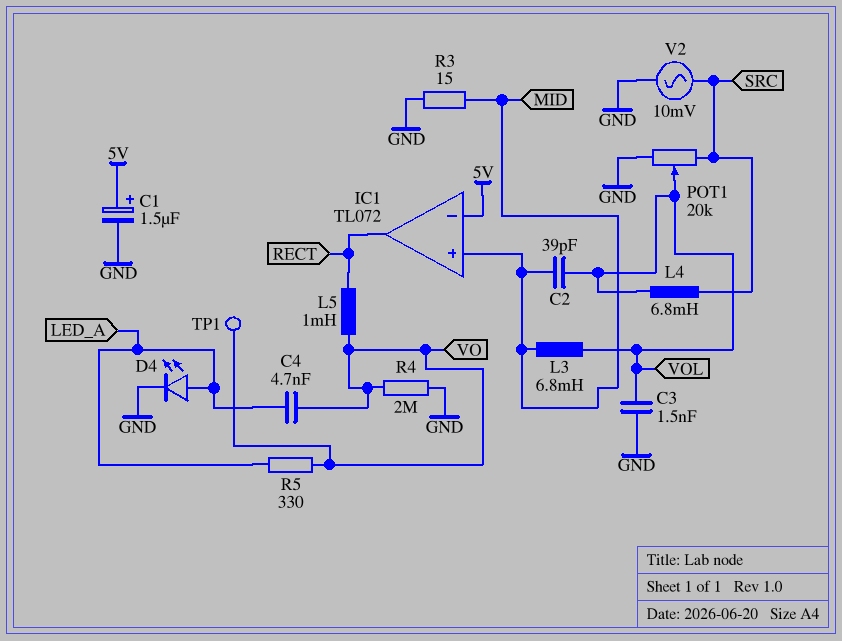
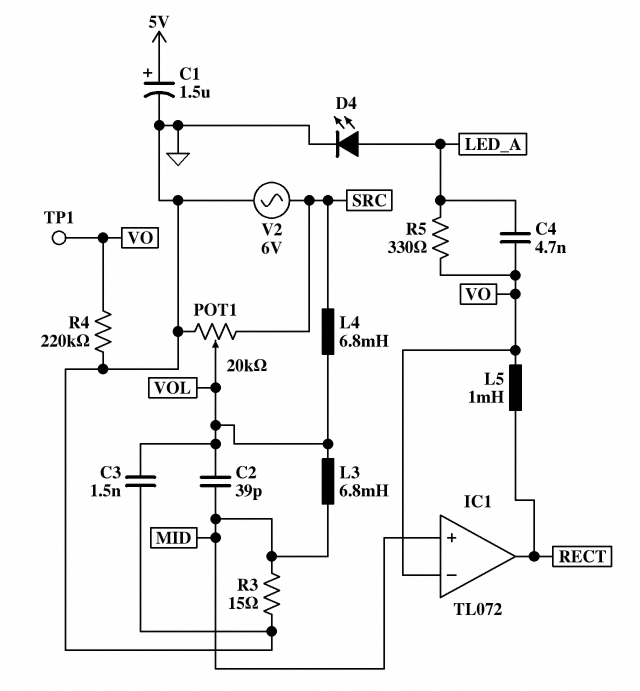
IC1 pin in-: 5V -> VO
R4: 2M (GND, VO) -> 220k (GND, VO)
V2: AC 10mV (GND, SRC) -> AC 6V (GND, SRC)

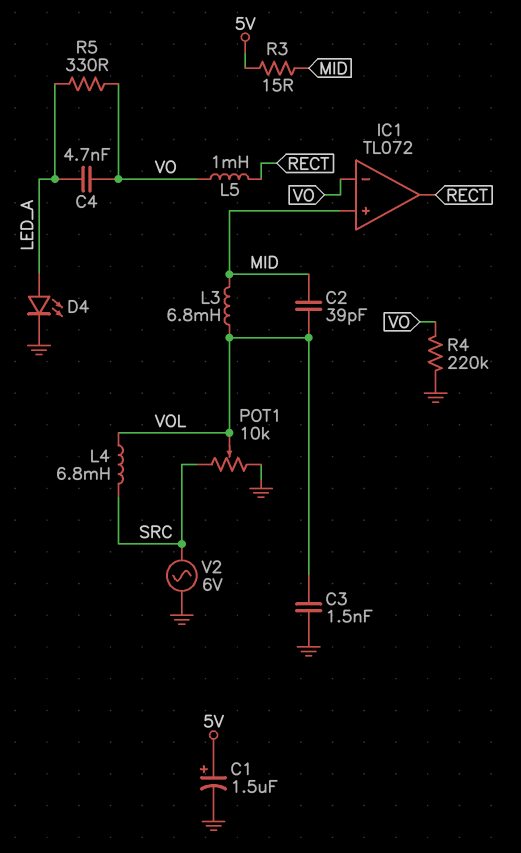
POT1: 20k (GND, SRC, wiper VOL) -> 10k (GND, SRC, wiper VOL)
R3: 15 (GND, MID) -> 15 (5V, MID)
TP1: test point (VO) -> none

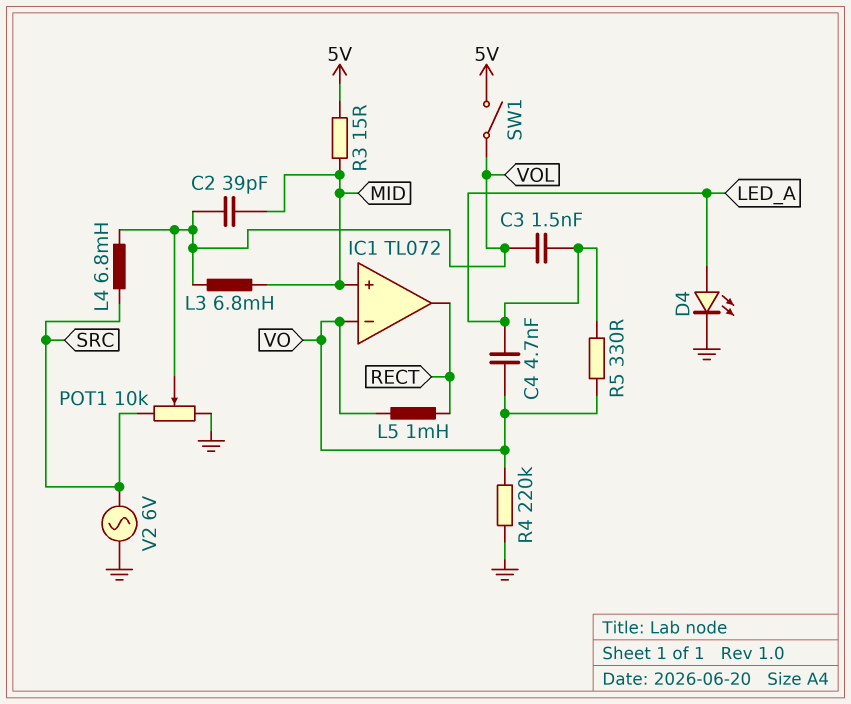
C1: 1.5uF (plus 5V, minus GND) -> none
C3: 1.5nF (GND, VOL) -> 1.5nF (LED_A, VOL)
SW1: none -> switch (5V, VOL)

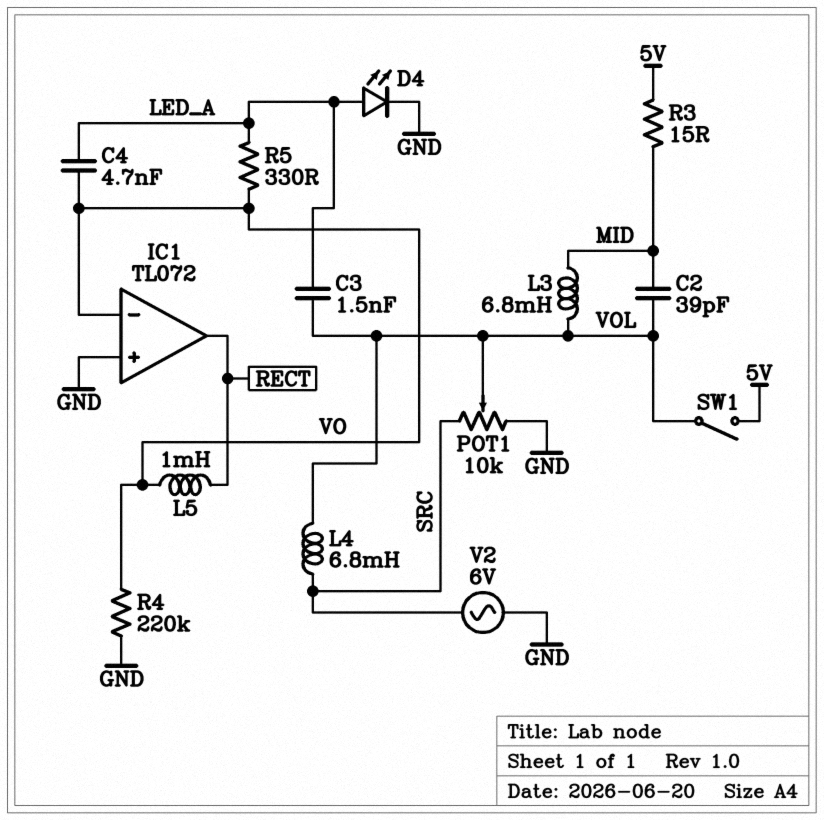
IC1 pin in+: MID -> GND

